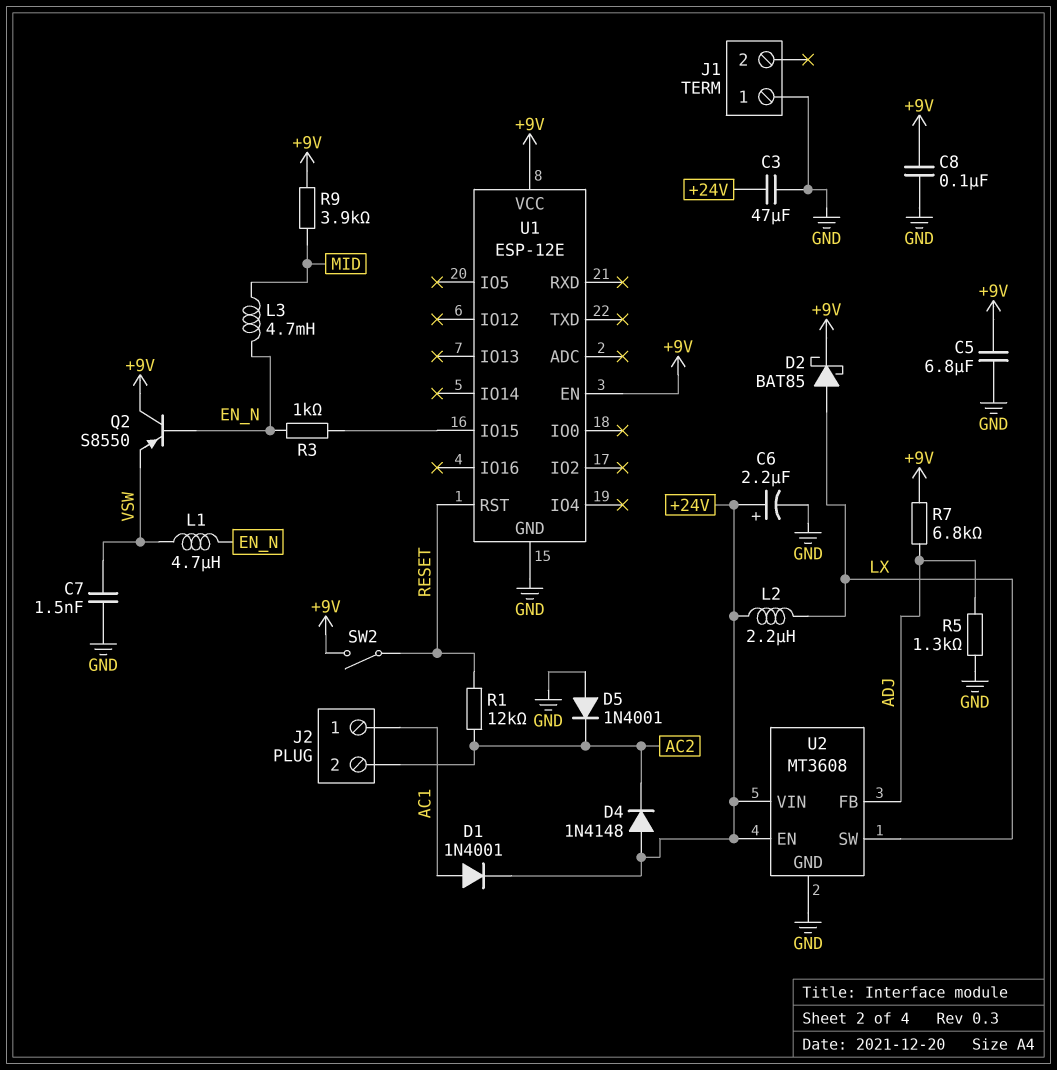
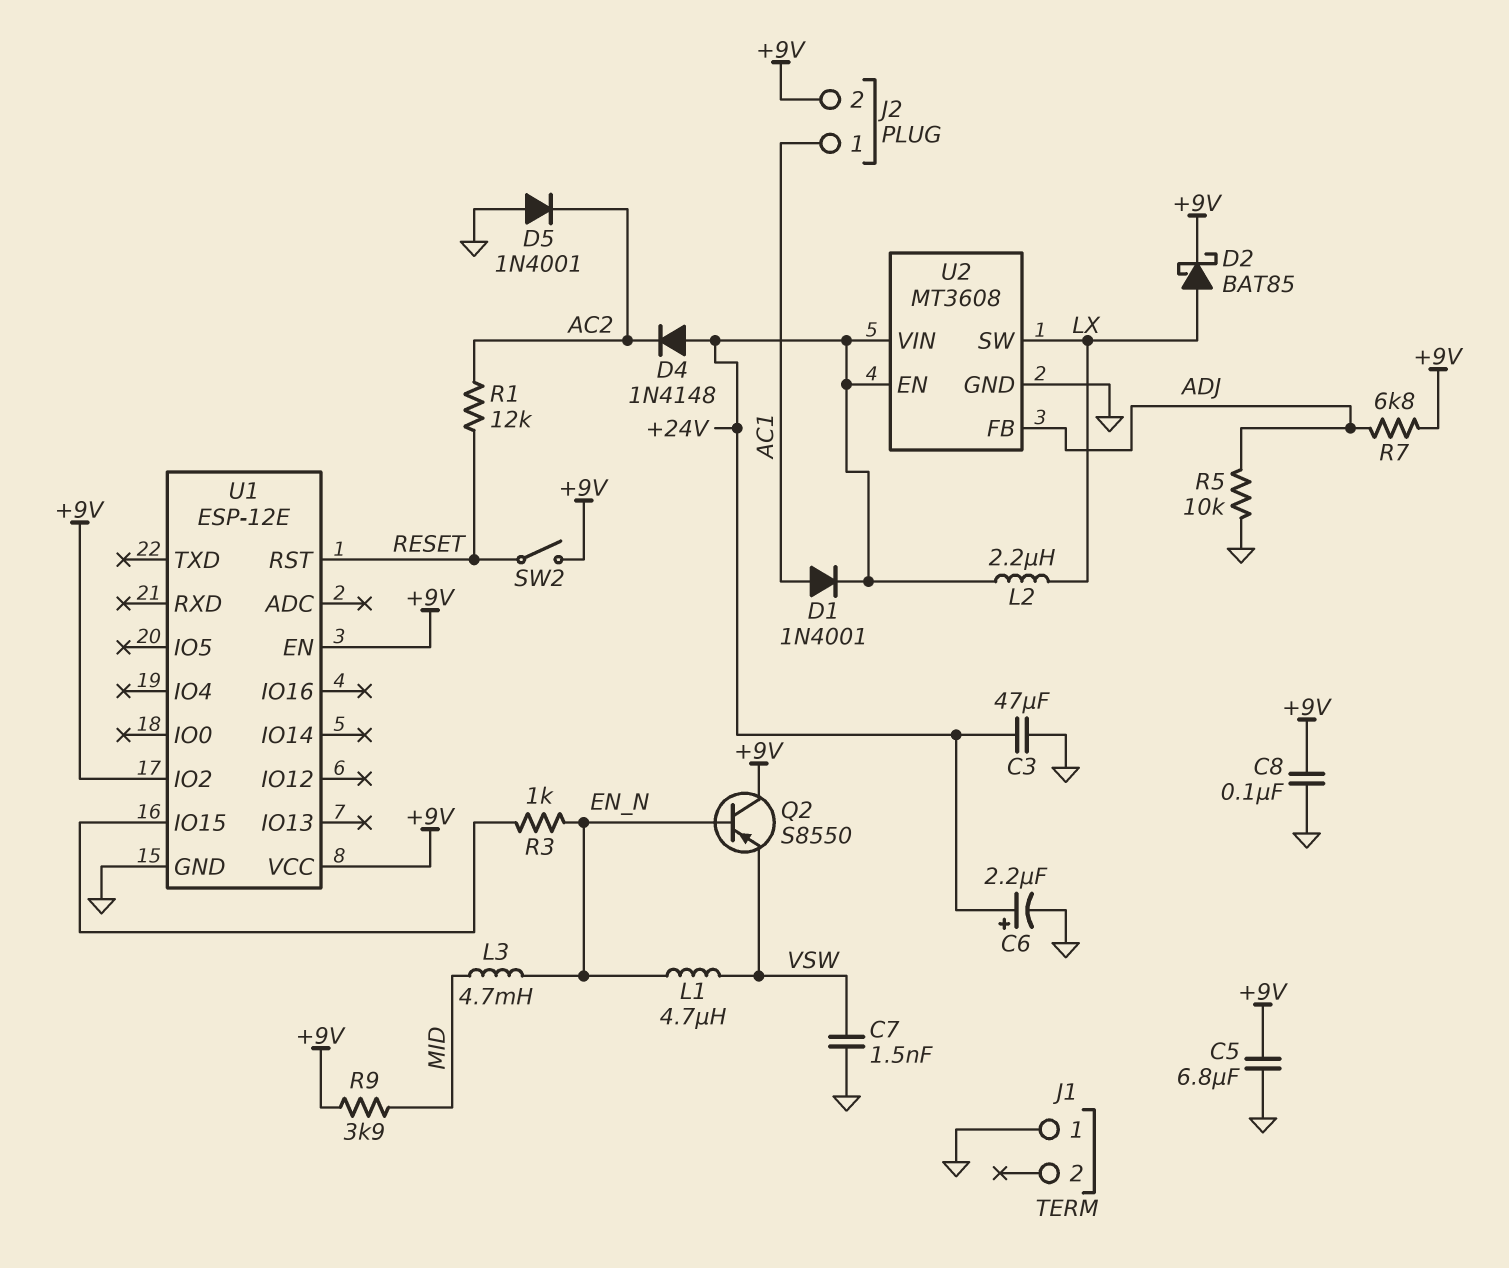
J2 pin 2: AC2 -> +9V
R5: 1.3k (ADJ, GND) -> 10k (ADJ, GND)
U1 pin IO2: none -> +9V

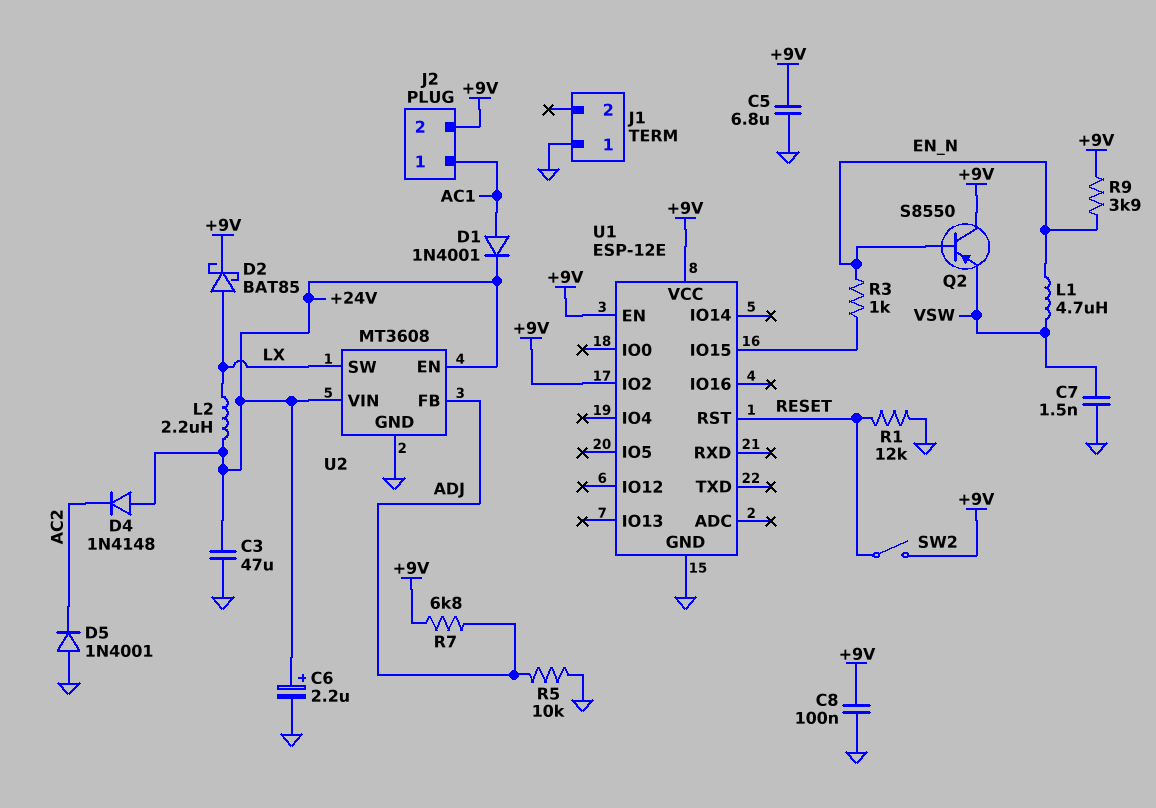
L3: 4.7mH (EN_N, MID) -> none
R1: 12k (AC2, RESET) -> 12k (GND, RESET)
R9: 3.9k (+9V, MID) -> 3.9k (+9V, EN_N)

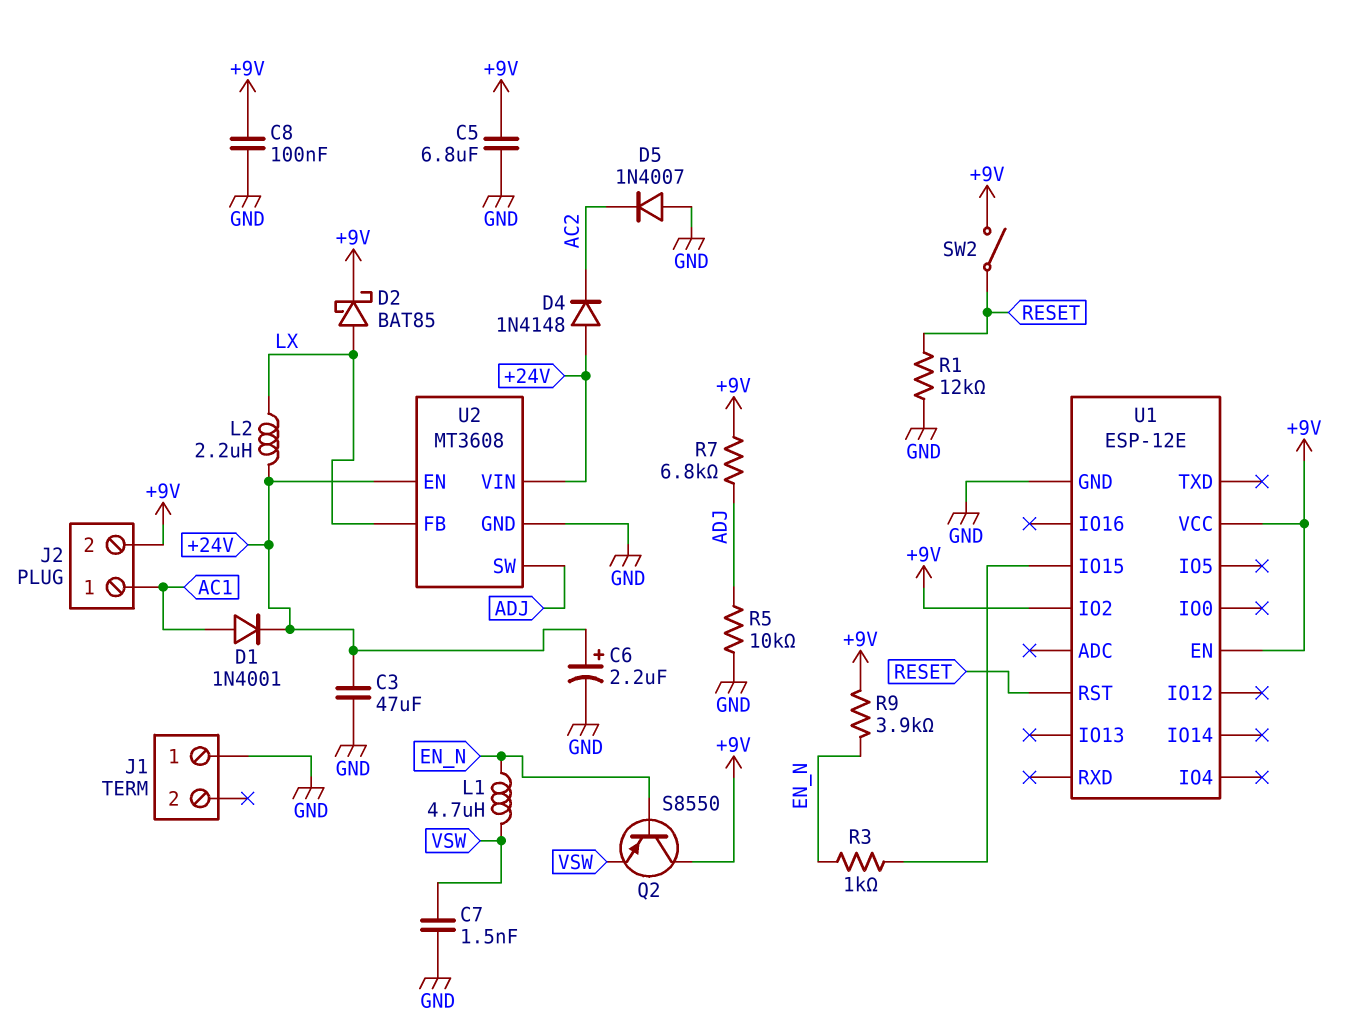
D5: diode 1N4001 (A GND, K AC2) -> diode 1N4007 (A GND, K AC2)
U2 pin FB: ADJ -> LX
U2 pin SW: LX -> ADJ

